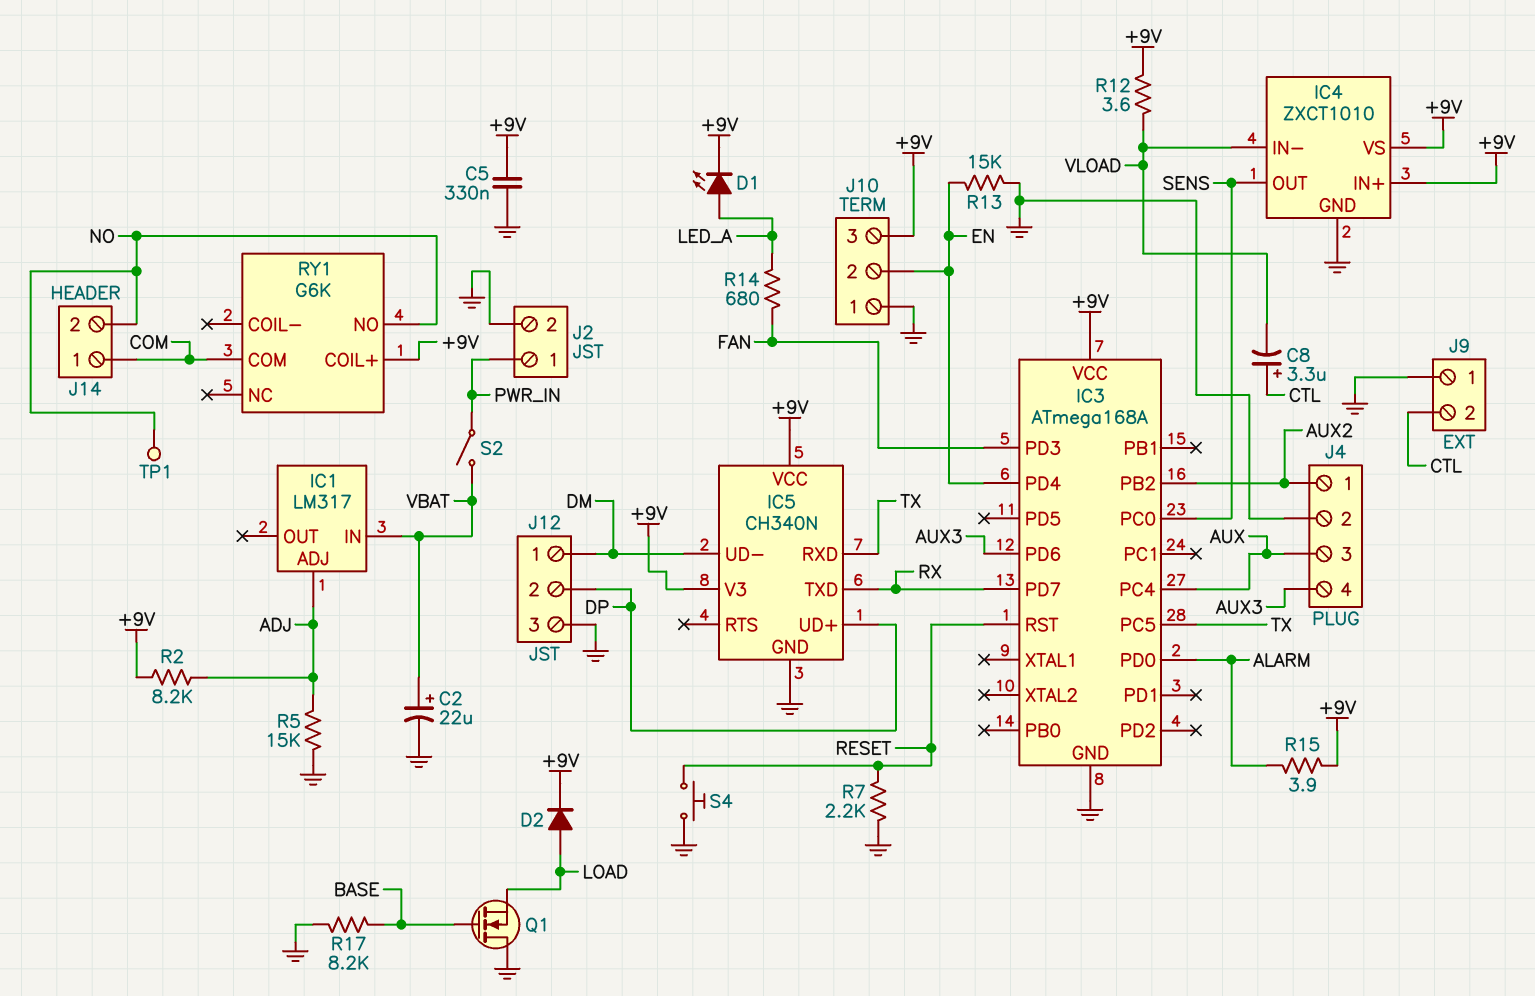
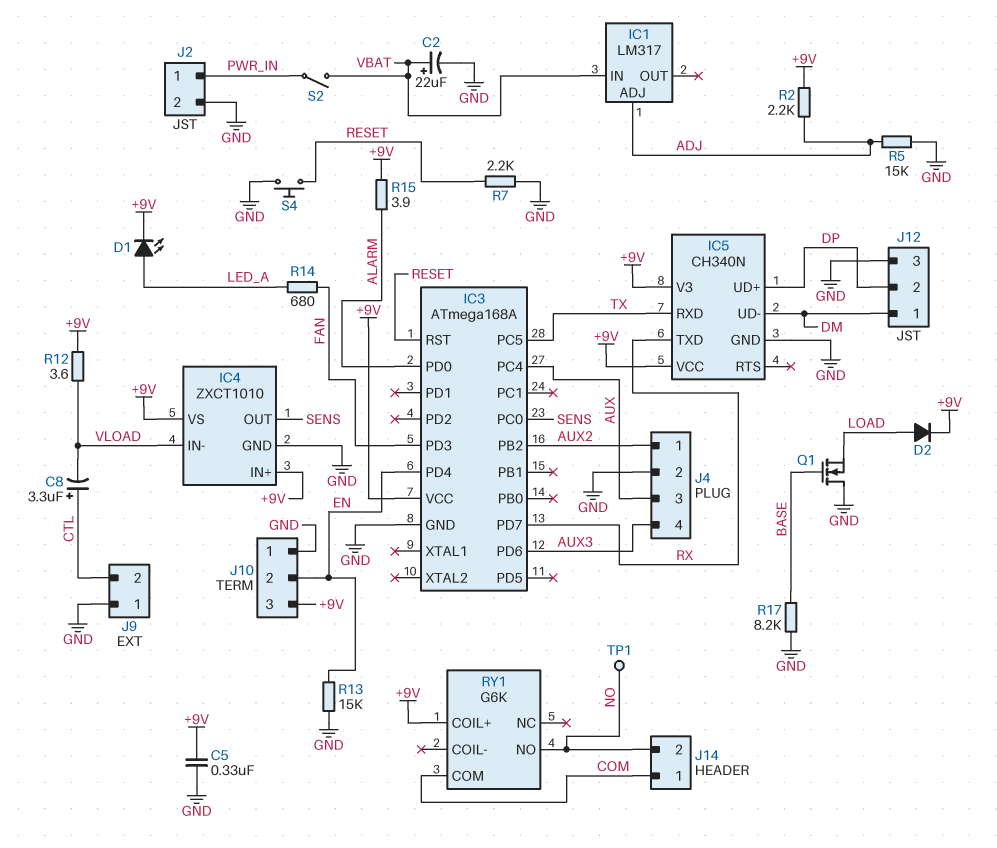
R2: 8.2k (+9V, ADJ) -> 2.2k (+9V, ADJ)

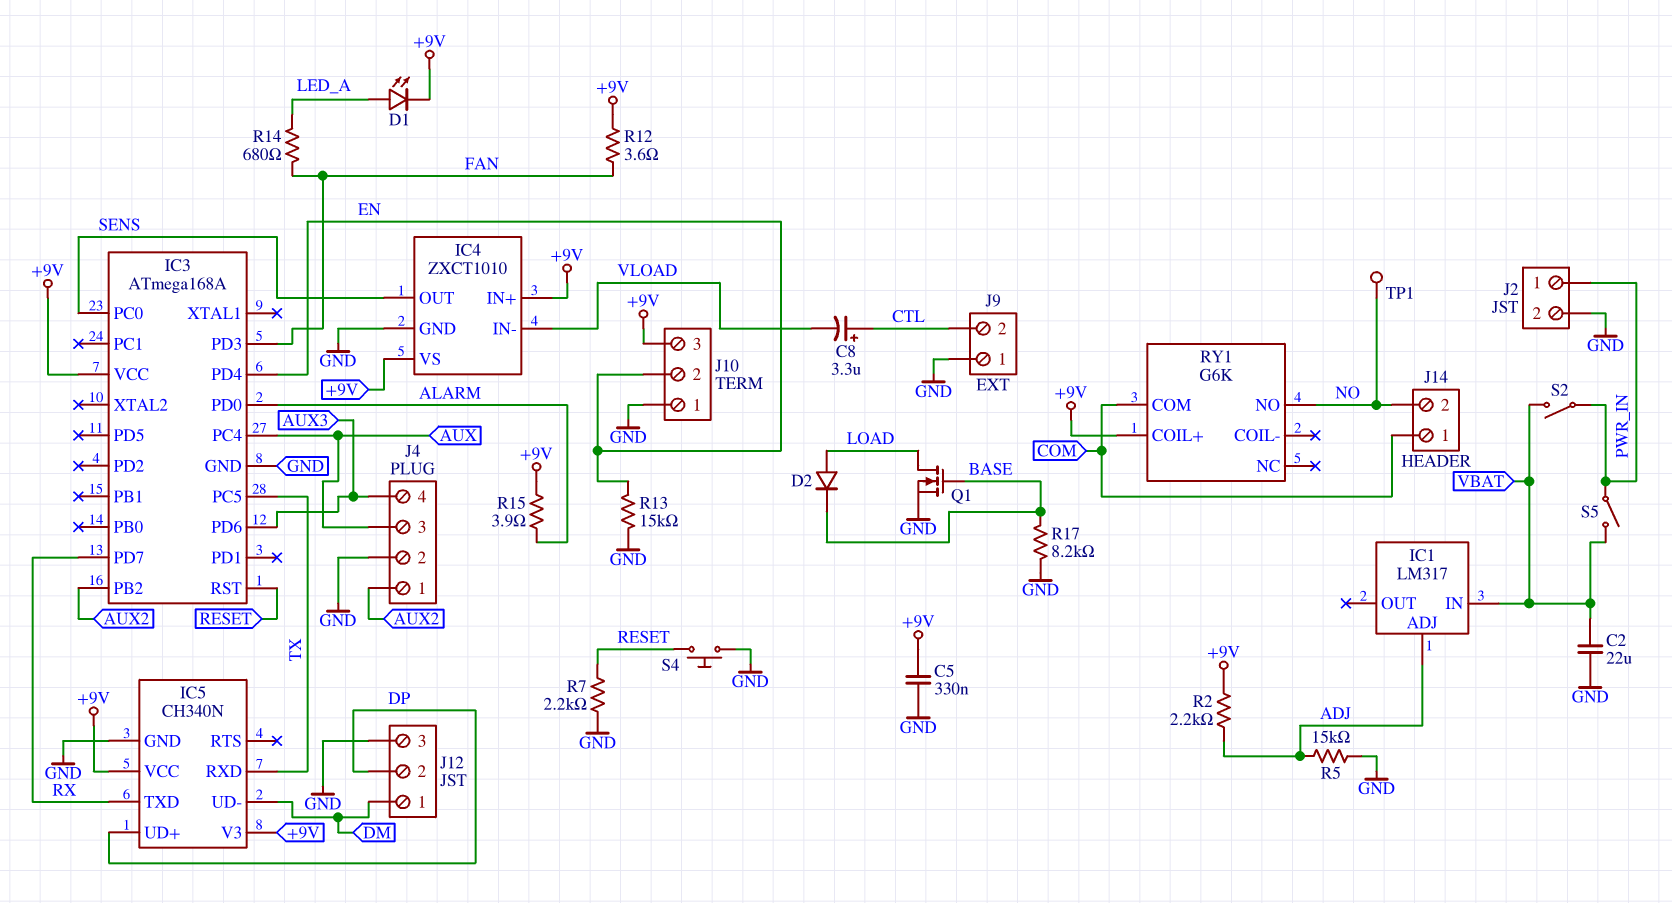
C2: 22uF (plus VBAT, minus GND) -> 22uF (GND, VBAT)
D2: diode (A LOAD, K +9V) -> diode (A LOAD, K BASE)
Q1: NMOS (G BASE, D GND, S LOAD) -> NMOS (G BASE, D LOAD, S GND)
R12: 3.6 (+9V, VLOAD) -> 3.6 (+9V, FAN)
S5: none -> switch (PWR_IN, VBAT)

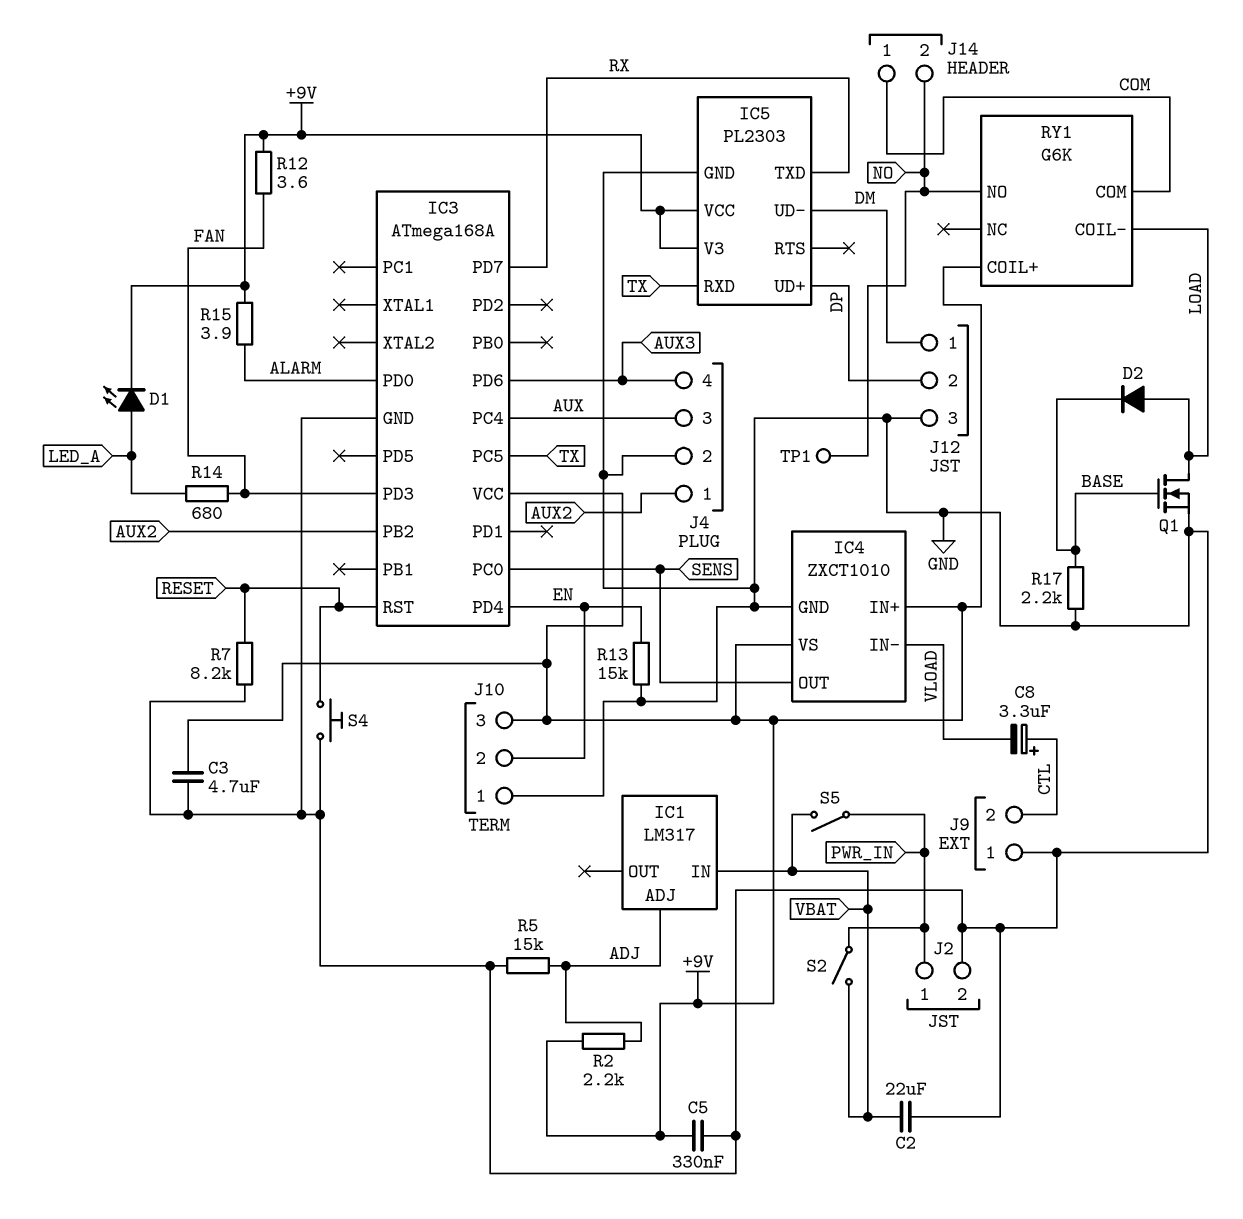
C3: none -> 4.7uF (+9V, GND)
IC5: CH340N -> PL2303
R7: 2.2k (GND, RESET) -> 8.2k (GND, RESET)
R17: 8.2k (BASE, GND) -> 2.2k (BASE, GND)
RY1 pin COIL-: none -> LOAD

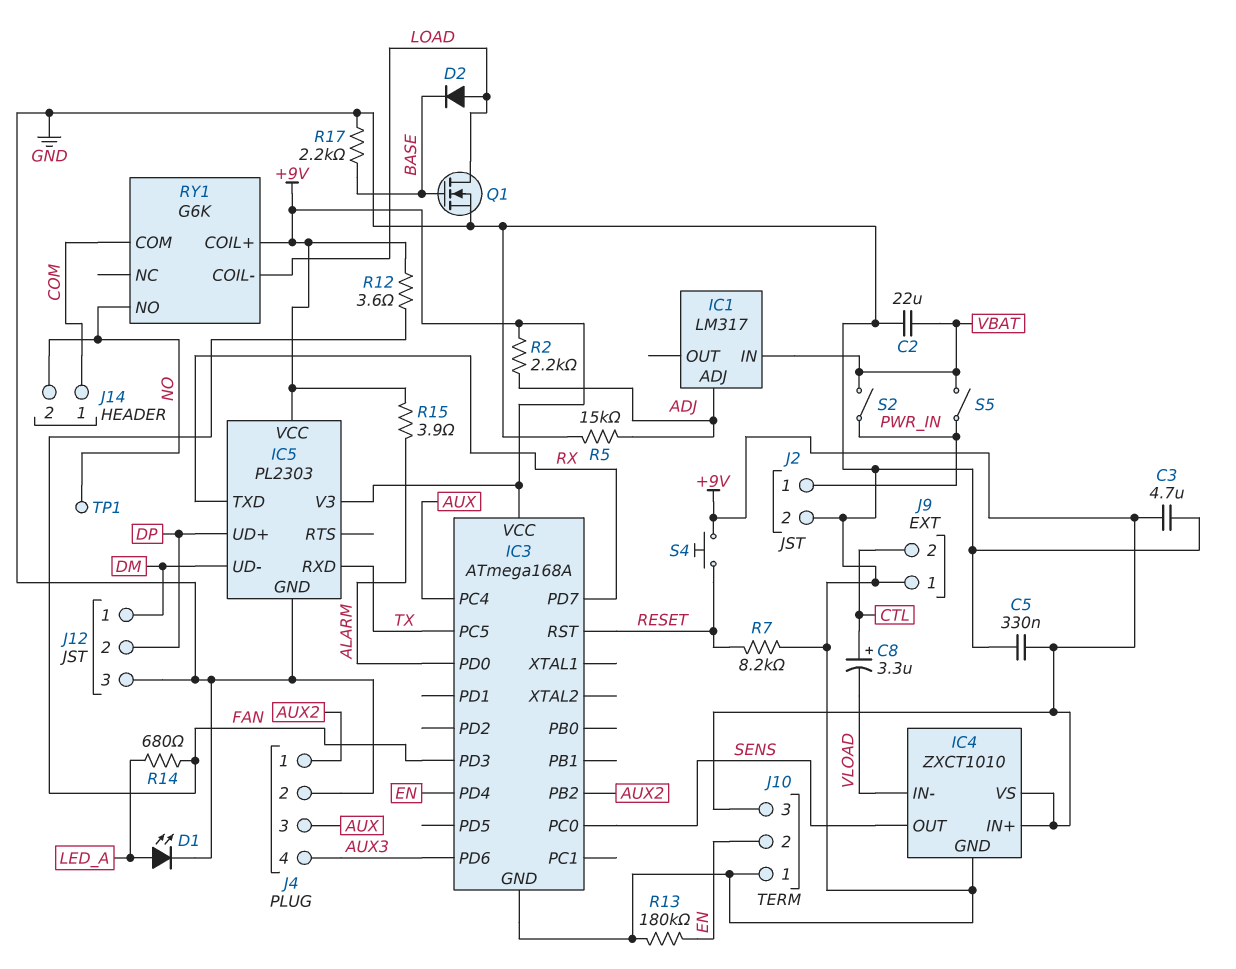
D1: LED (A LED_A, K +9V) -> LED (A LED_A, K GND)
R13: 15k (EN, GND) -> 180k (EN, GND)
S4: button (GND, RESET) -> button (+9V, RESET)

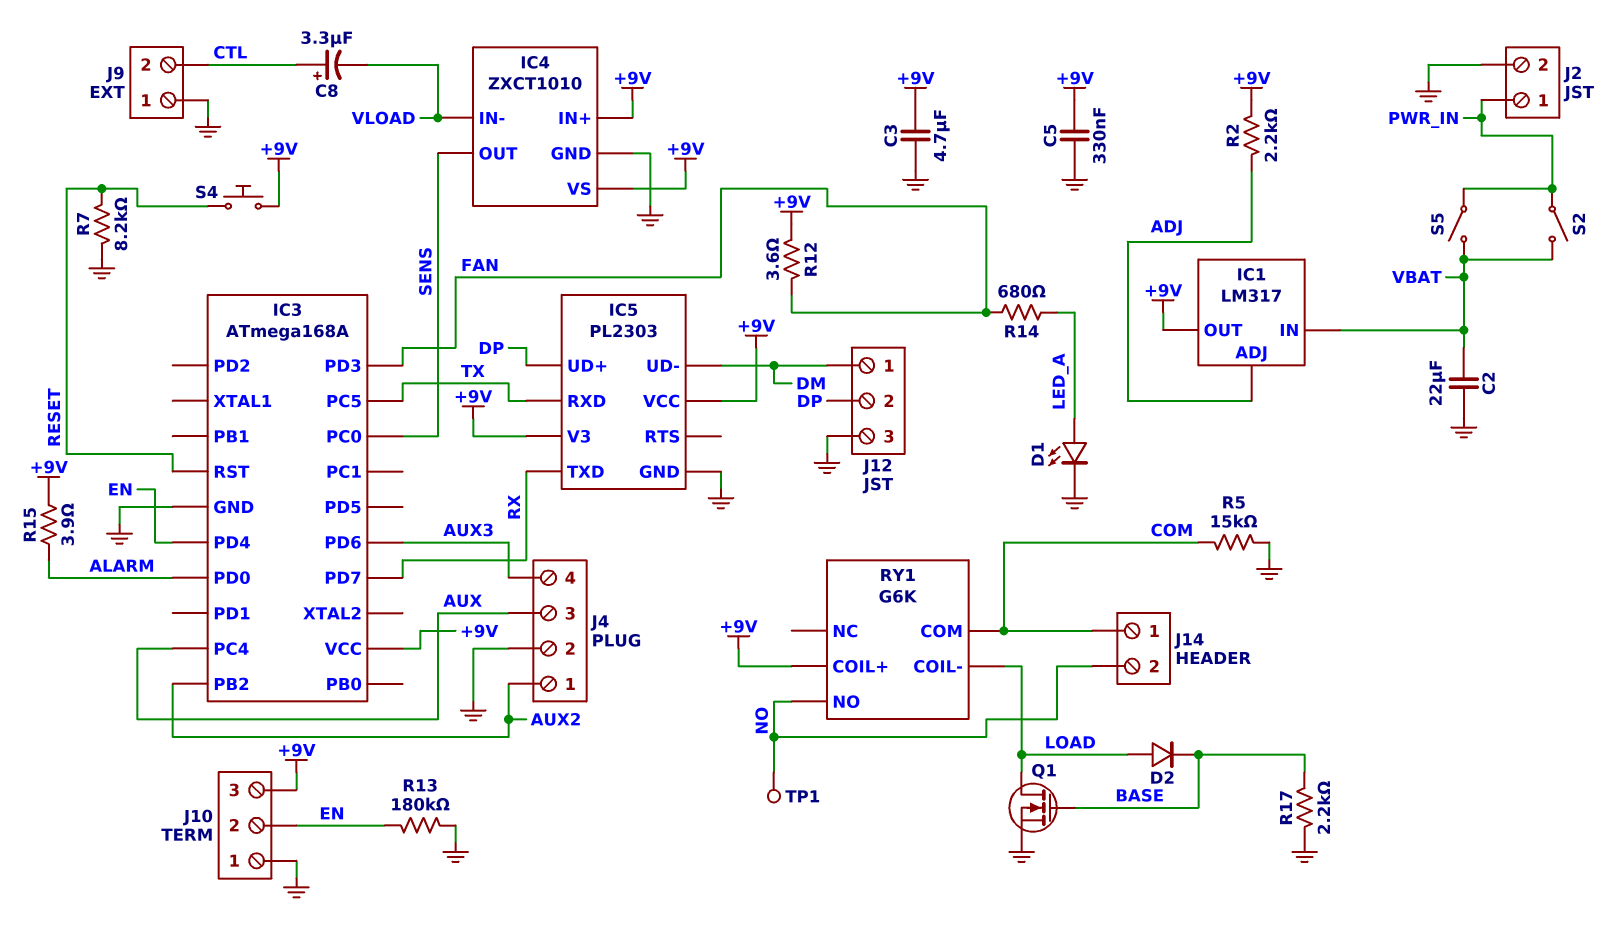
IC1 pin OUT: none -> +9V
R5: 15k (ADJ, GND) -> 15k (COM, GND)

